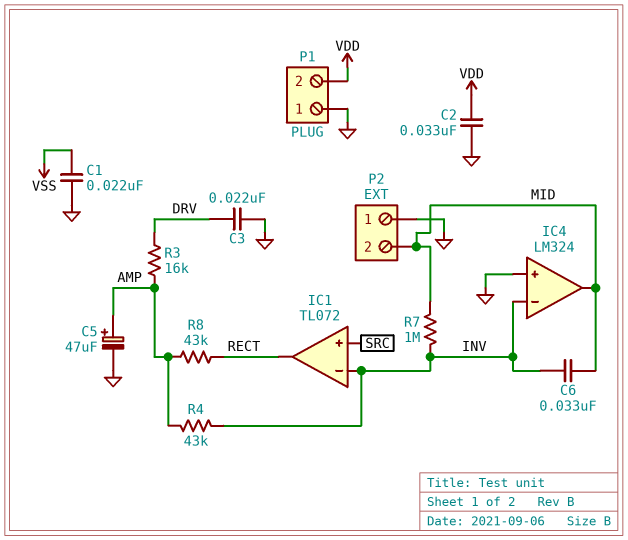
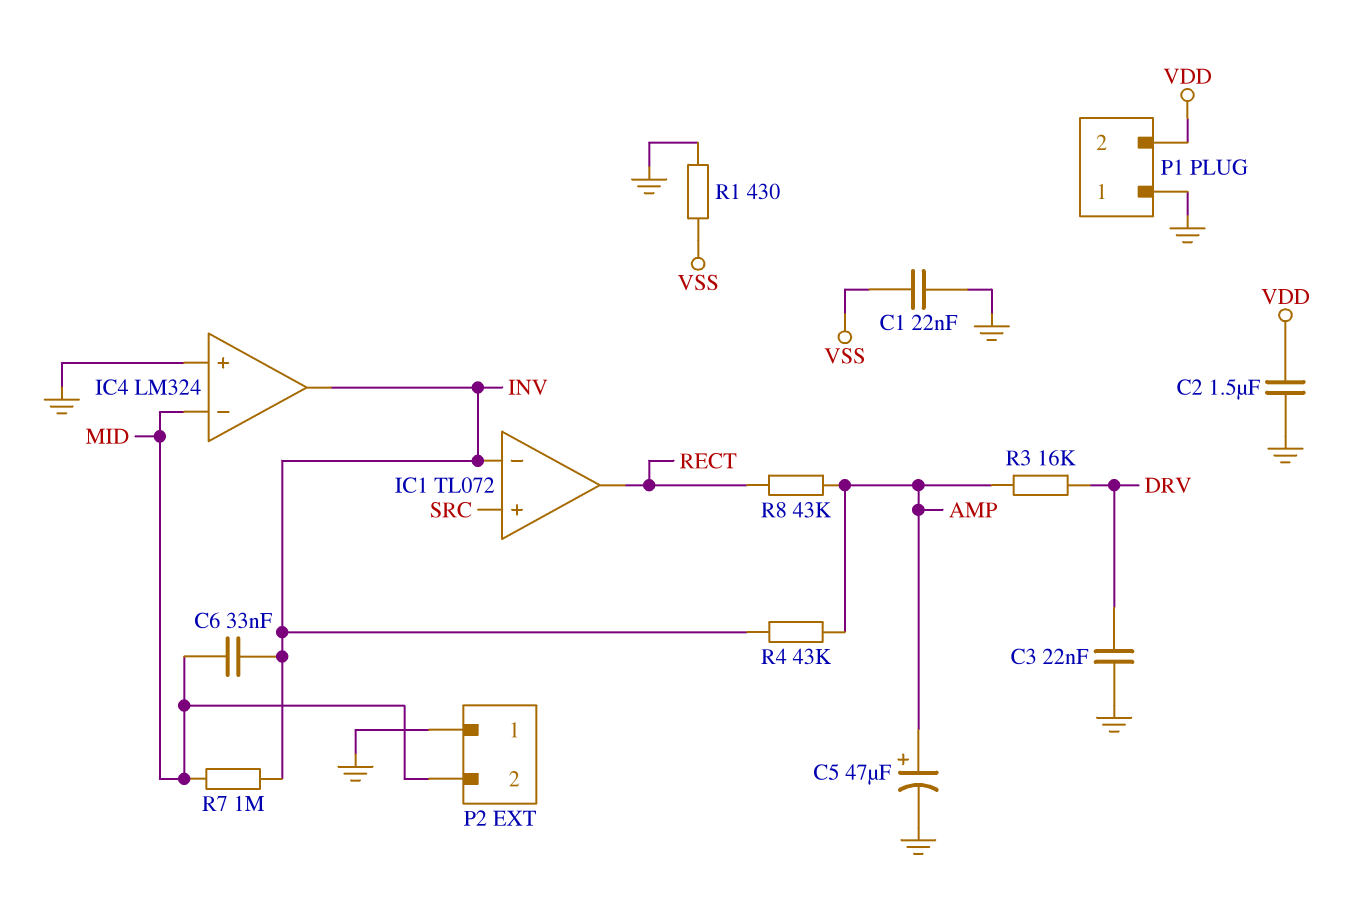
C2: 33nF (GND, VDD) -> 1.5uF (GND, VDD)
IC4 pin in-: INV -> MID
IC4 pin out: MID -> INV
R1: none -> 430 (GND, VSS)

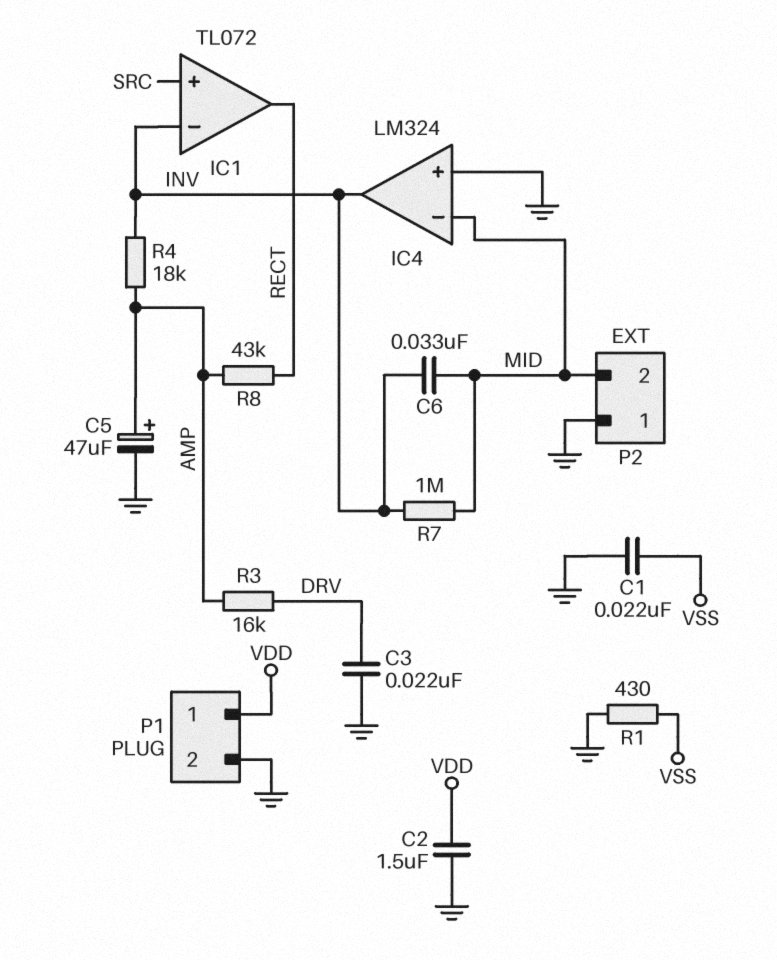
P1 pin 1: GND -> VDD
P1 pin 2: VDD -> GND
R4: 43k (AMP, INV) -> 18k (AMP, INV)

